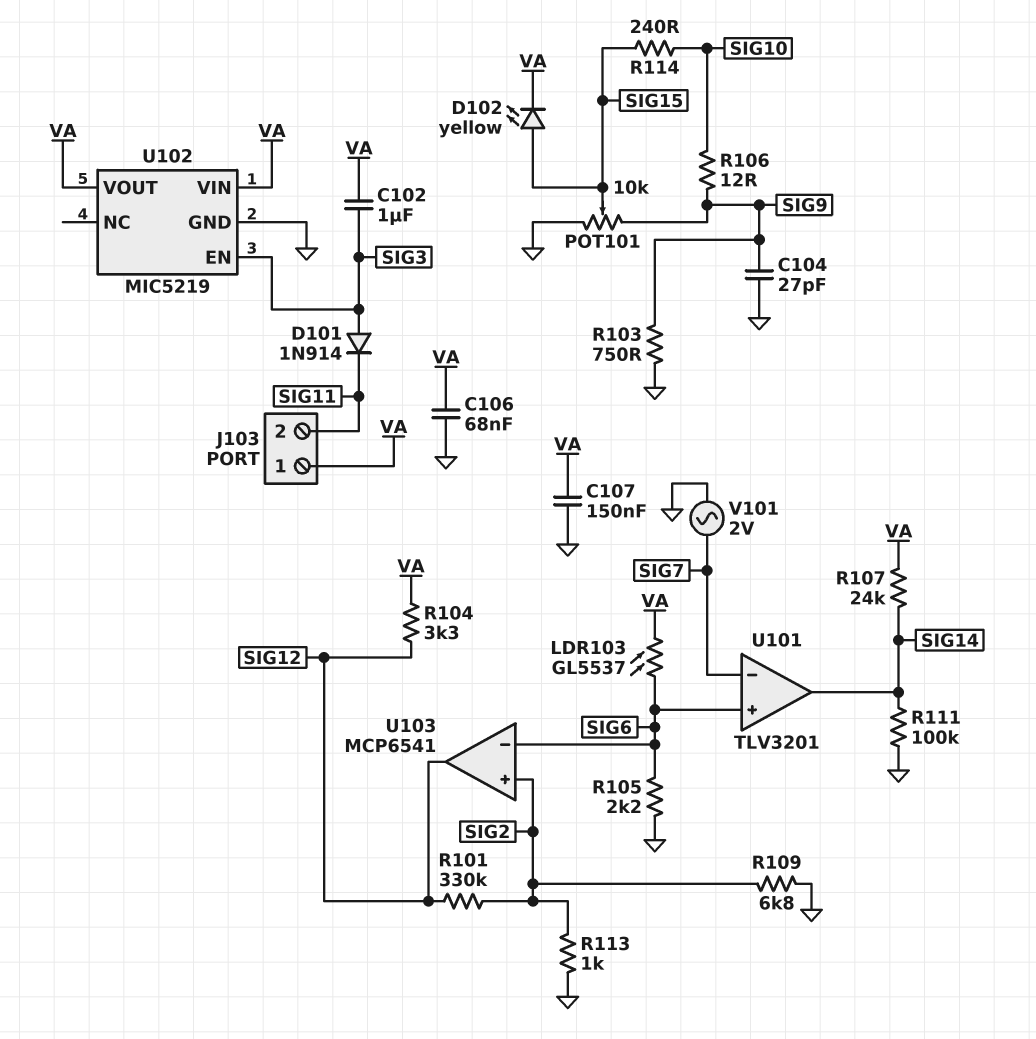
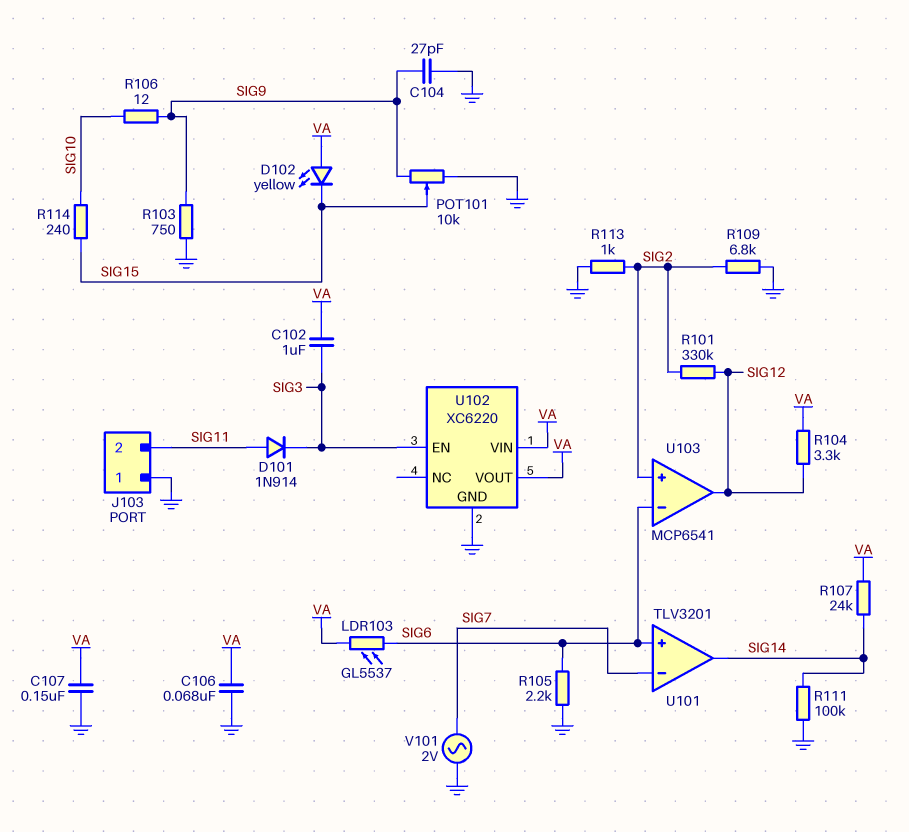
D101: diode 1N914 (A SIG3, K SIG11) -> diode 1N914 (A SIG11, K SIG3)
D102: LED yellow (A SIG15, K VA) -> LED yellow (A VA, K SIG15)
J103 pin 1: VA -> GND
U102: MIC5219 -> XC6220

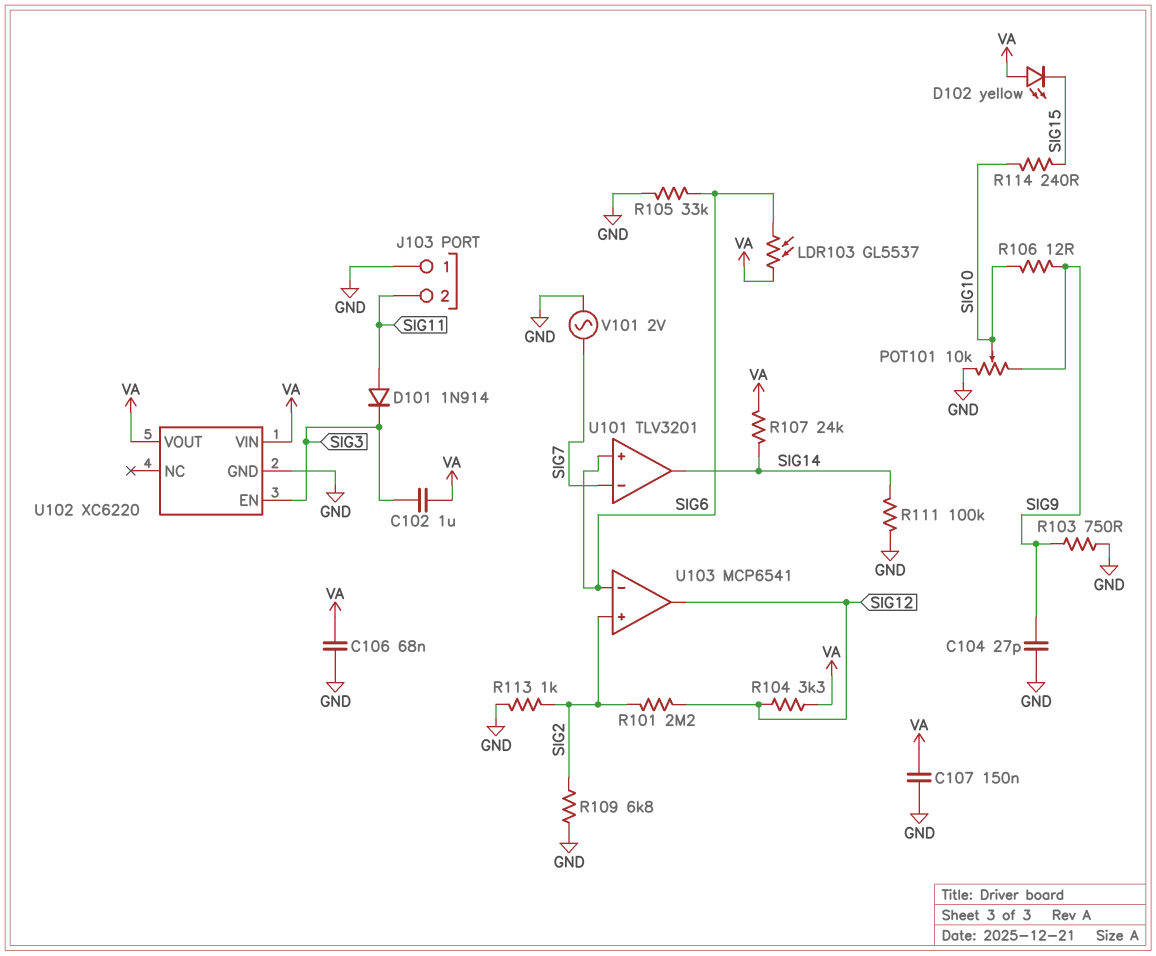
POT101: 10k (GND, SIG9, wiper SIG15) -> 10k (GND, SIG9, wiper SIG10)
R101: 330k (SIG2, SIG12) -> 2.2M (SIG2, SIG12)
R105: 2.2k (GND, SIG6) -> 33k (GND, SIG6)

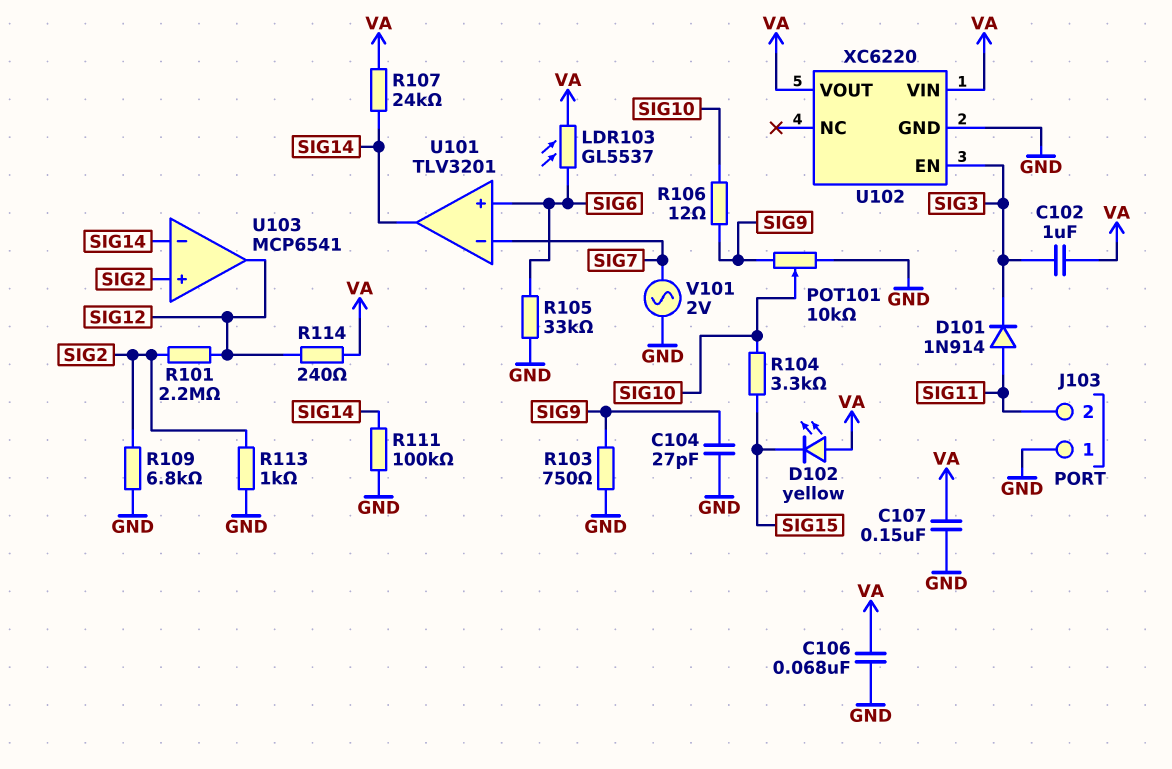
R104: 3.3k (SIG12, VA) -> 3.3k (SIG10, SIG15)
R114: 240 (SIG10, SIG15) -> 240 (SIG12, VA)
U103 pin in-: SIG6 -> SIG14

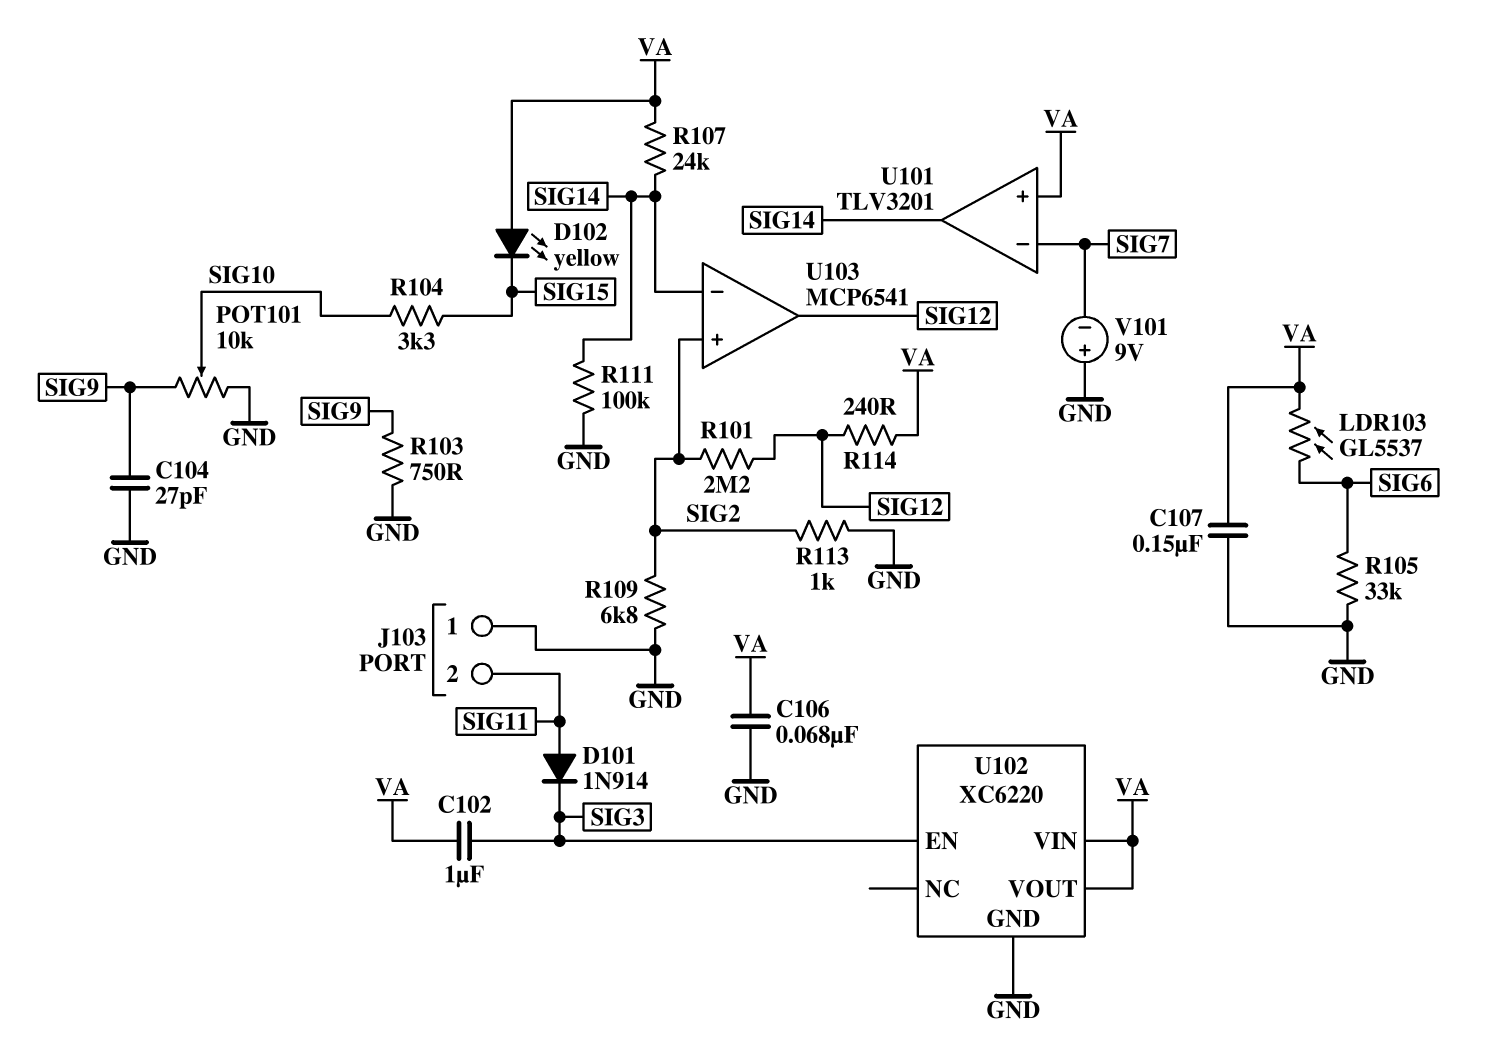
R106: 12 (SIG9, SIG10) -> none
U101 pin in+: SIG6 -> VA
V101: AC 2V (GND, SIG7) -> 9V (plus GND, minus SIG7)

